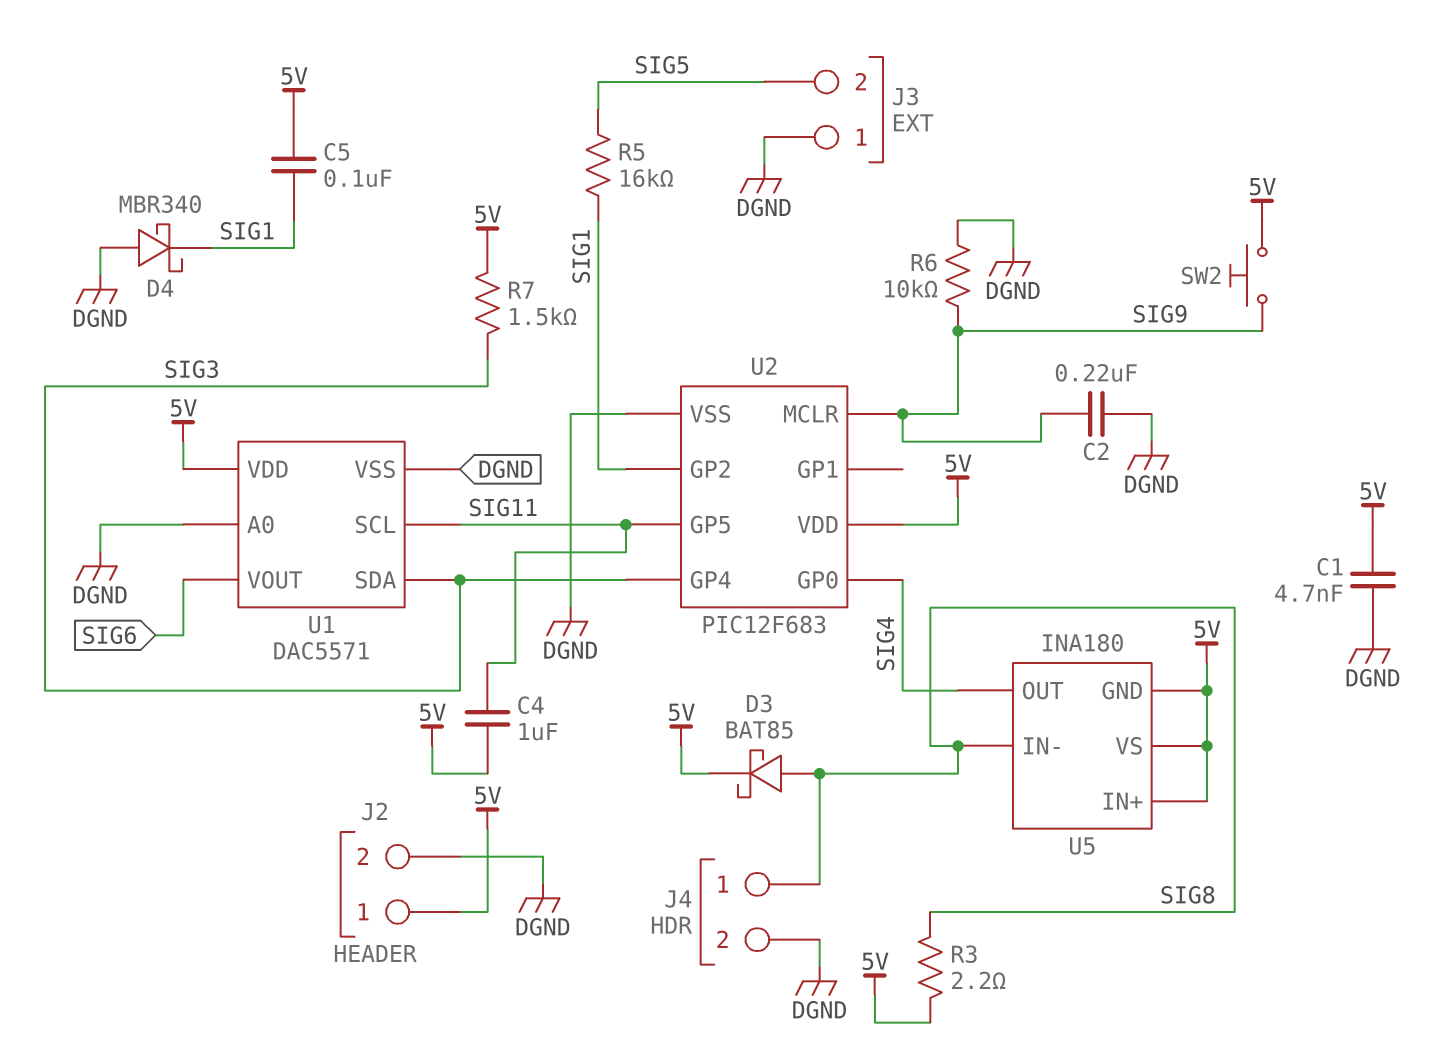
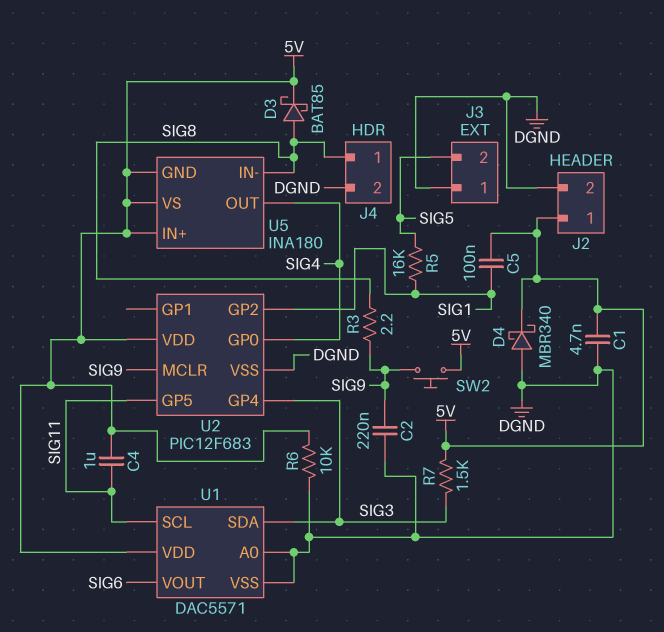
D4: schottky MBR340 (A DGND, K SIG1) -> schottky MBR340 (A DGND, K 5V)
R3: 2.2 (5V, SIG8) -> 2.2 (SIG8, SIG9)
R6: 10k (DGND, SIG9) -> 10k (5V, DGND)

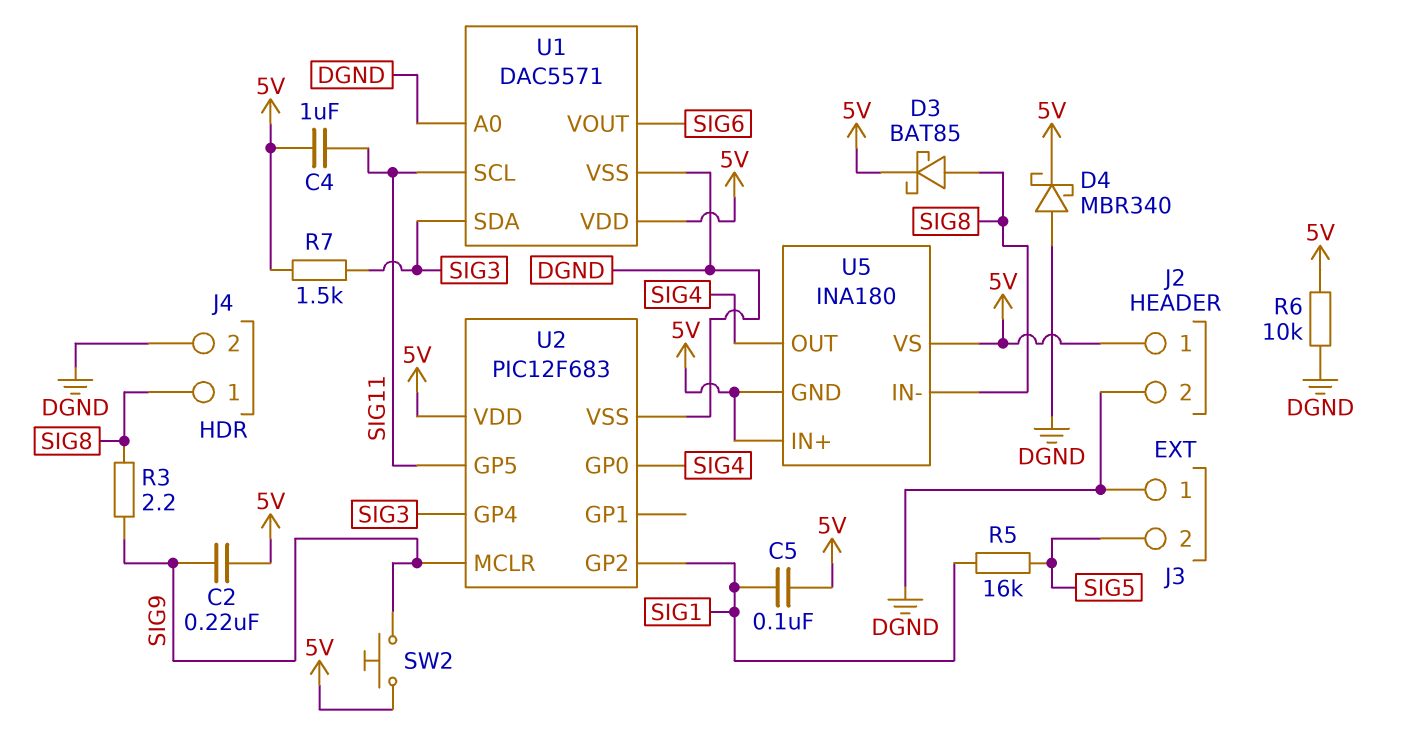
C1: 4.7nF (5V, DGND) -> none
C2: 220nF (DGND, SIG9) -> 220nF (5V, SIG9)

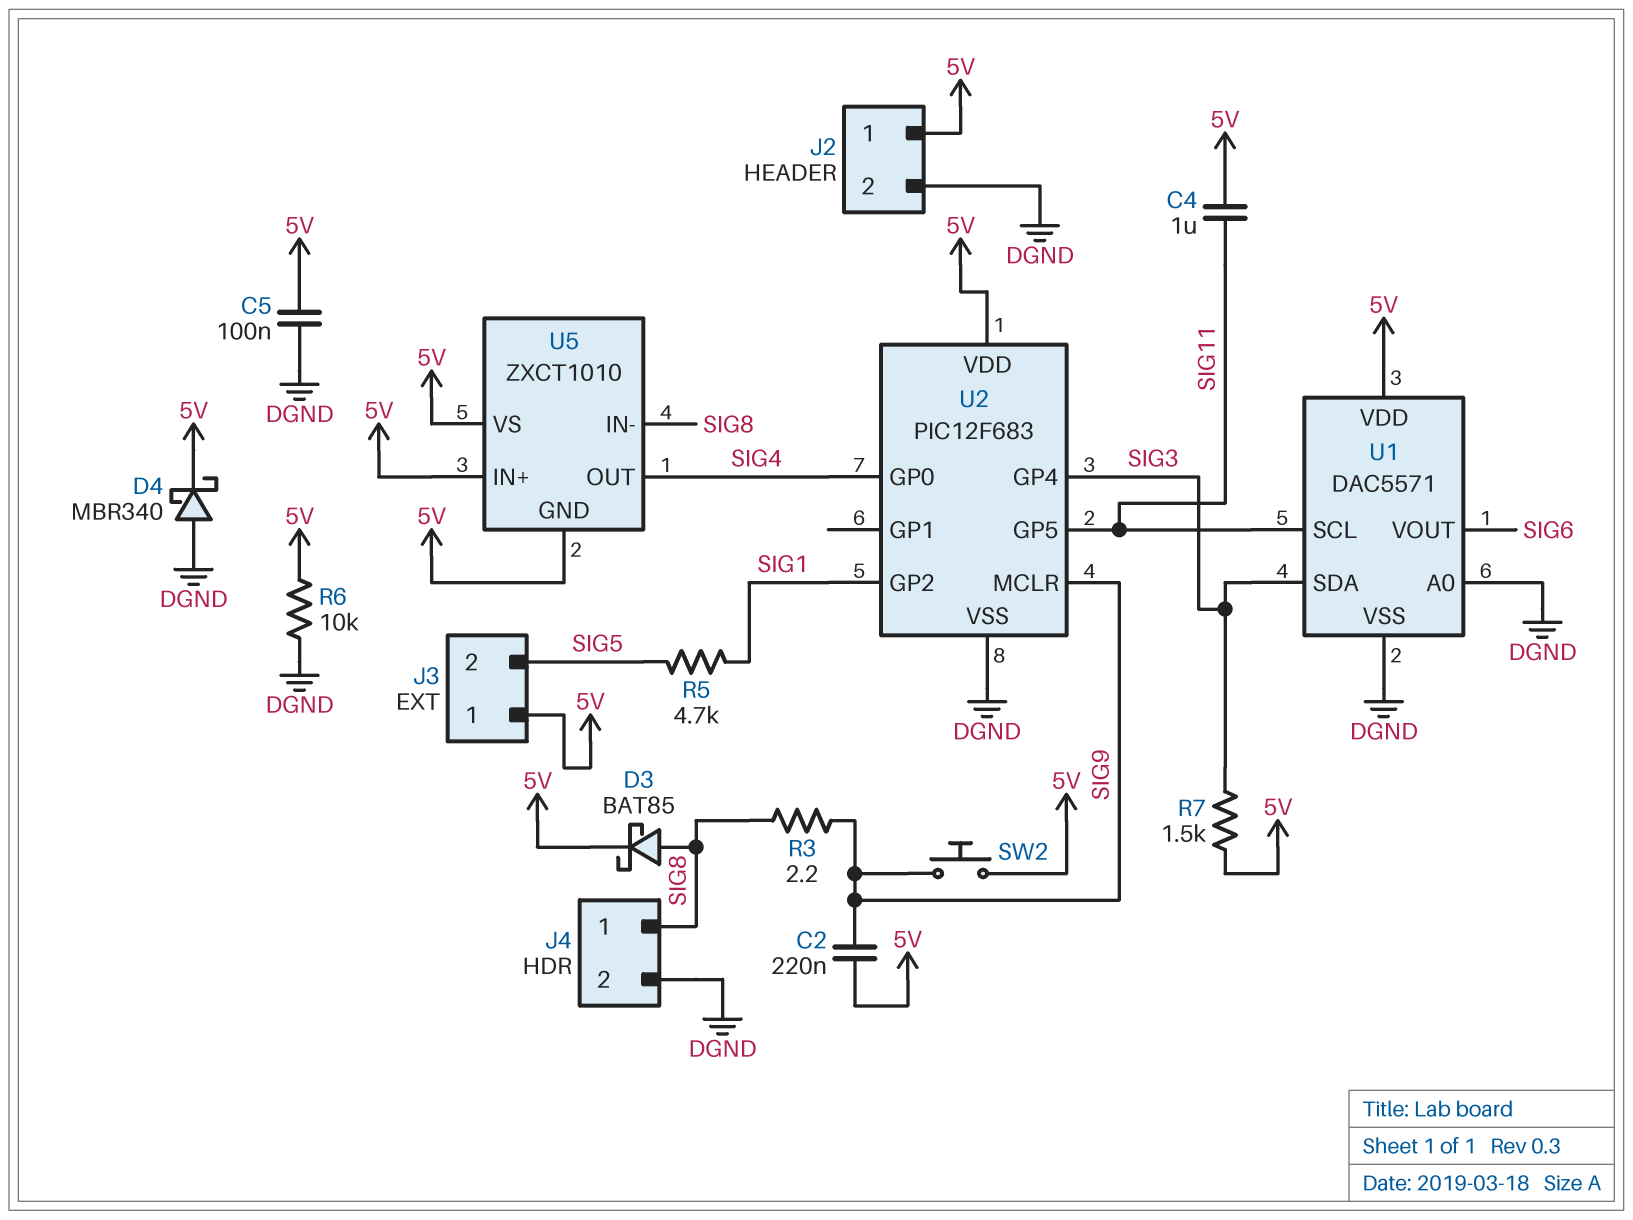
C5: 100nF (5V, SIG1) -> 100nF (5V, DGND)
J3 pin 1: DGND -> 5V
R5: 16k (SIG1, SIG5) -> 4.7k (SIG1, SIG5)
U5: INA180 -> ZXCT1010

